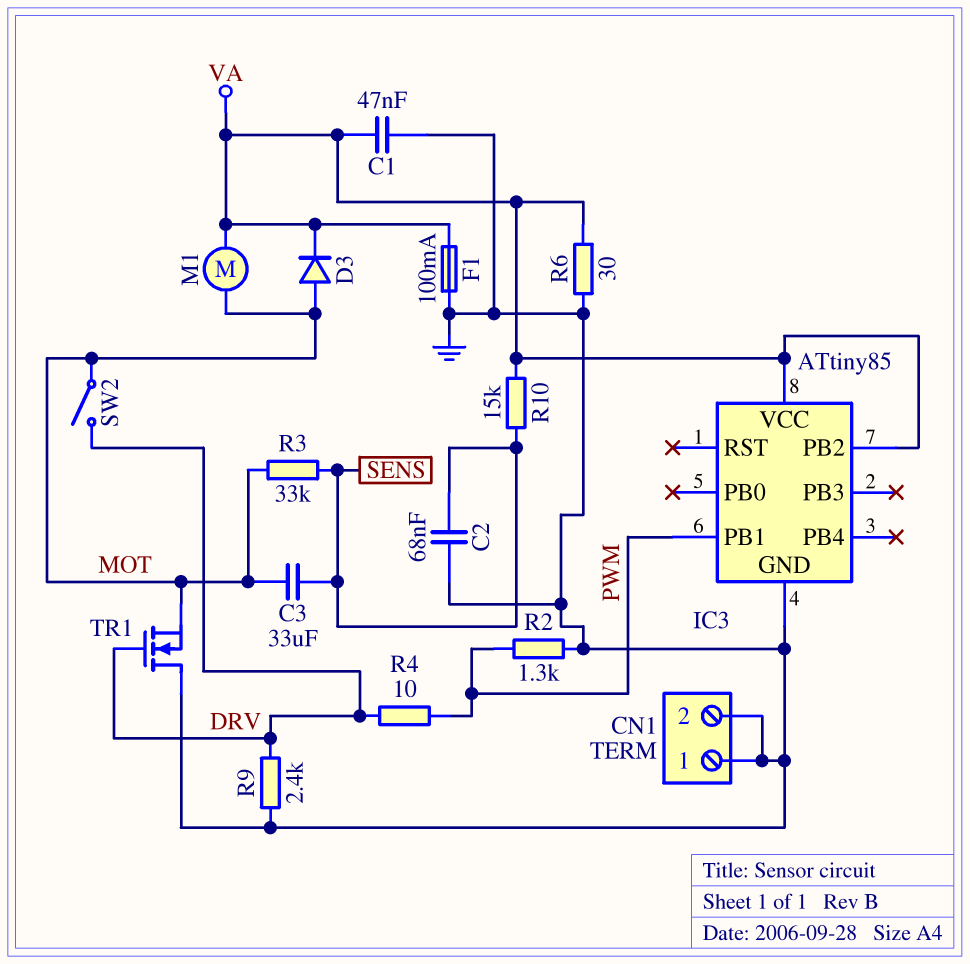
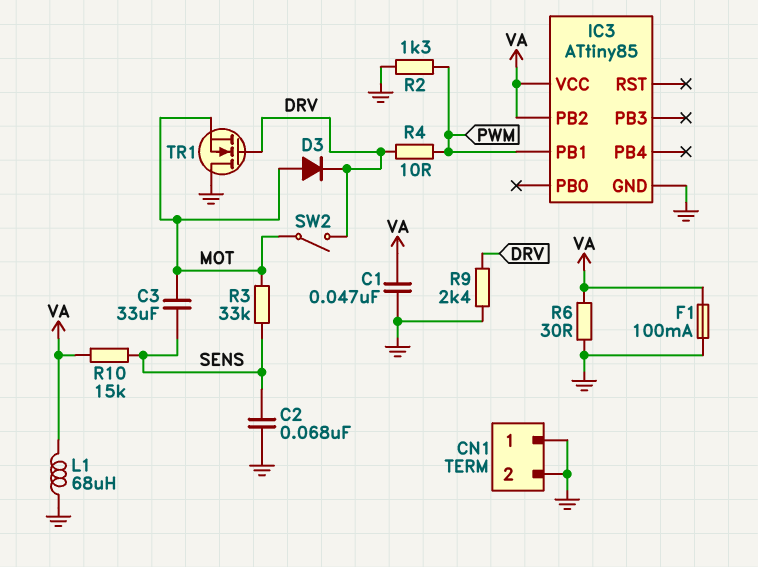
D3: diode (A MOT, K VA) -> diode (A MOT, K DRV)
L1: none -> 68uH (GND, VA)
M1: motor (MOT, VA) -> none

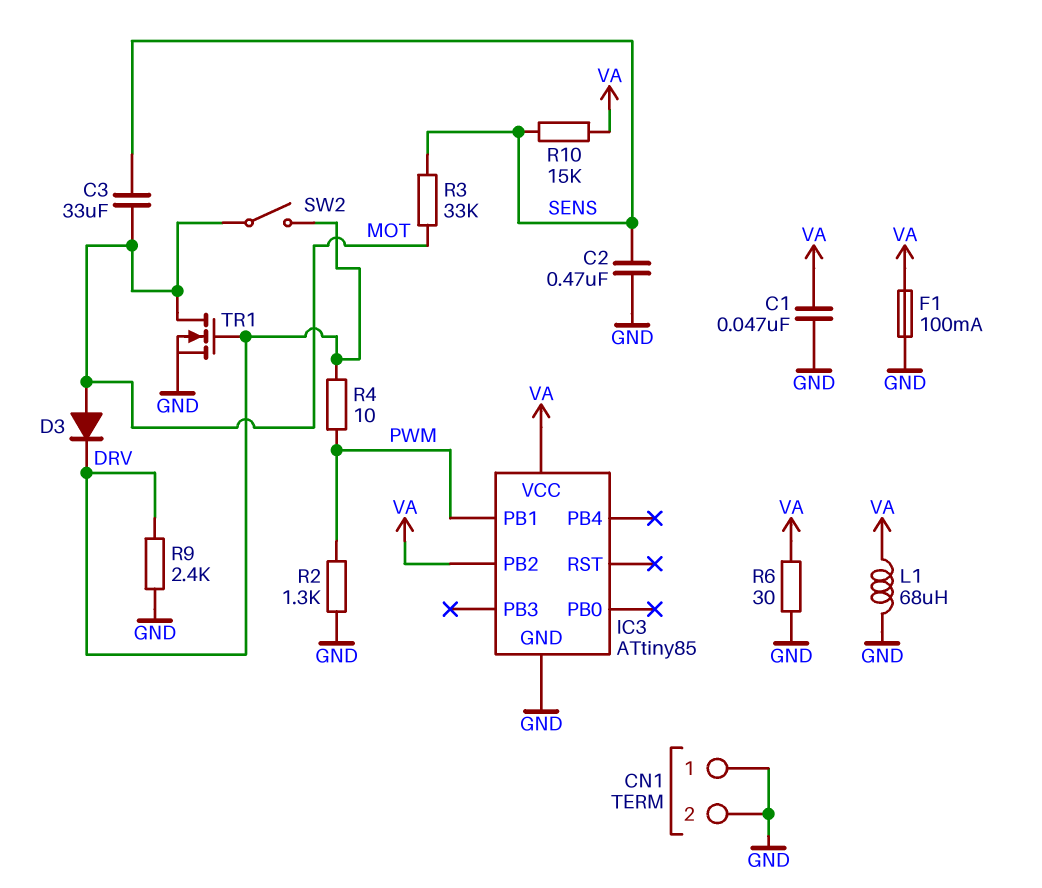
C2: 68nF (GND, SENS) -> 470nF (GND, SENS)
TR1: NMOS (G DRV, D GND, S MOT) -> NMOS (G DRV, D MOT, S GND)

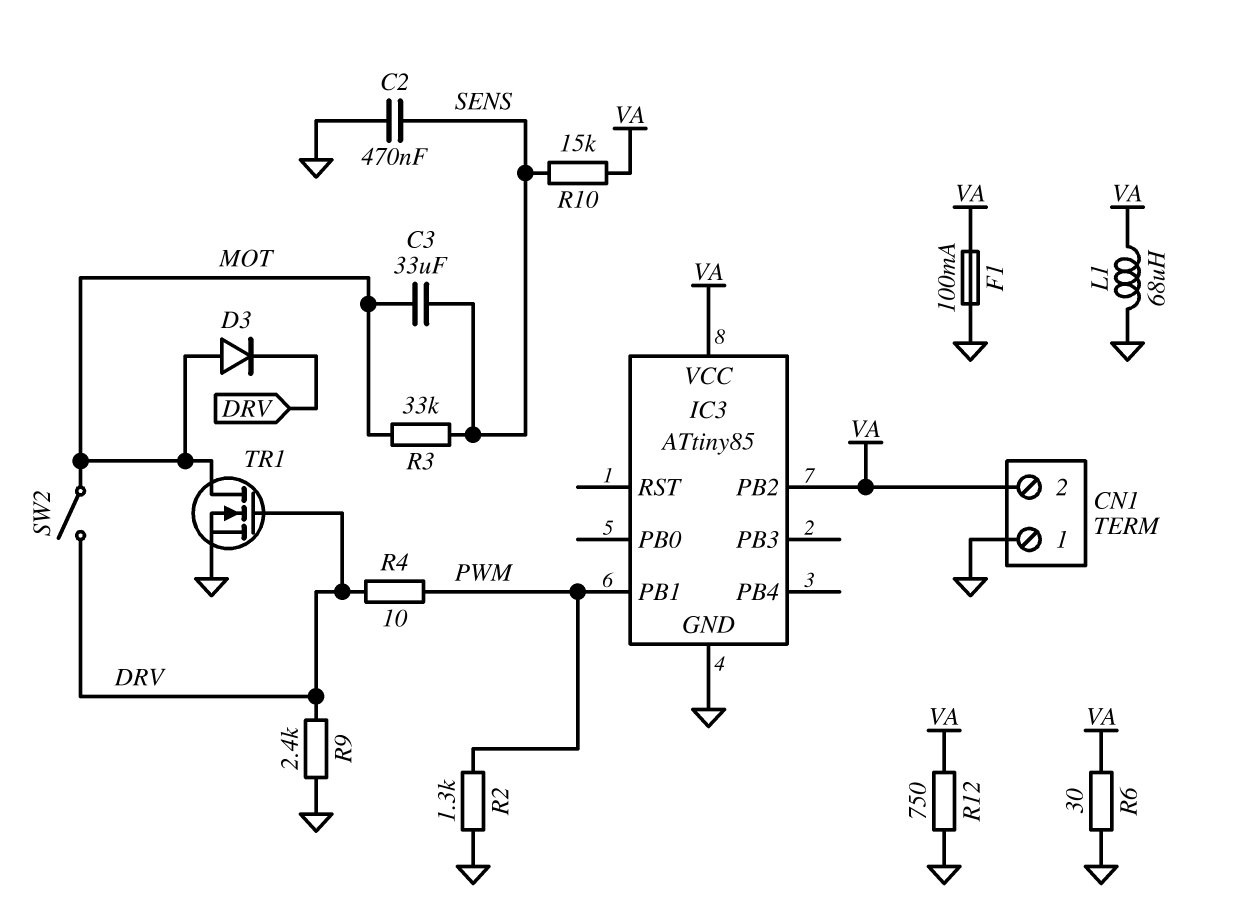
C1: 47nF (GND, VA) -> none
CN1 pin 2: GND -> VA
R12: none -> 750 (GND, VA)

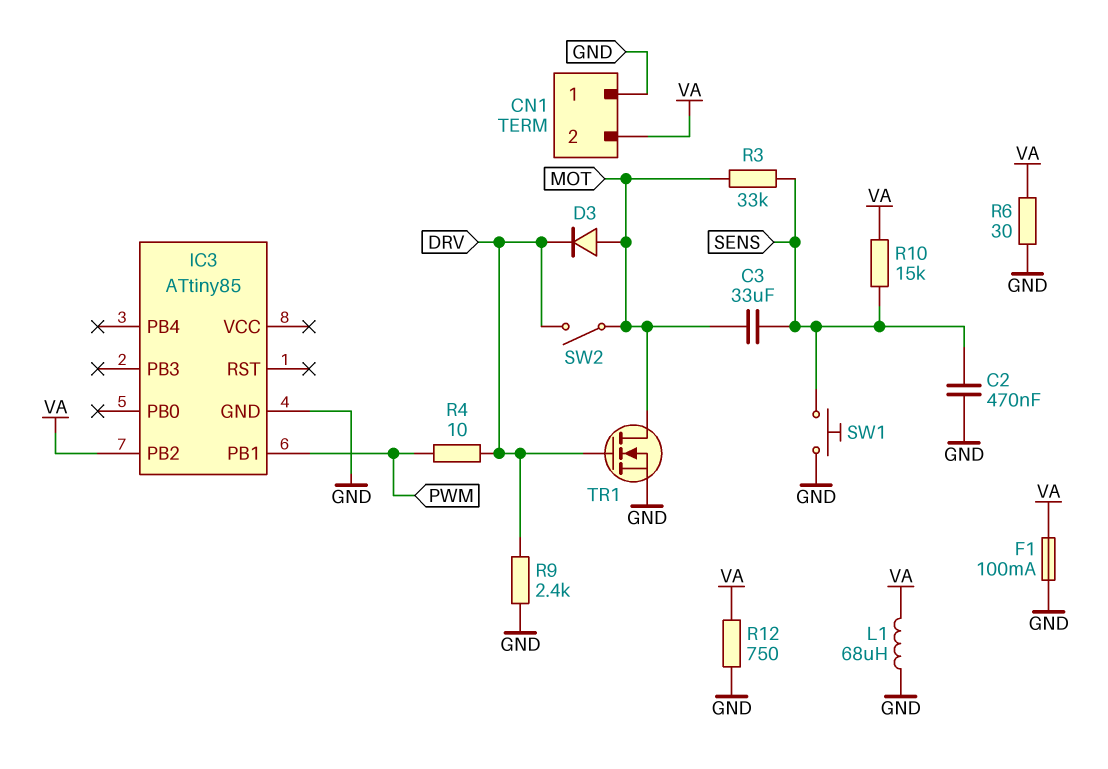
IC3 pin VCC: VA -> none
R2: 1.3k (GND, PWM) -> none
SW1: none -> button (GND, SENS)

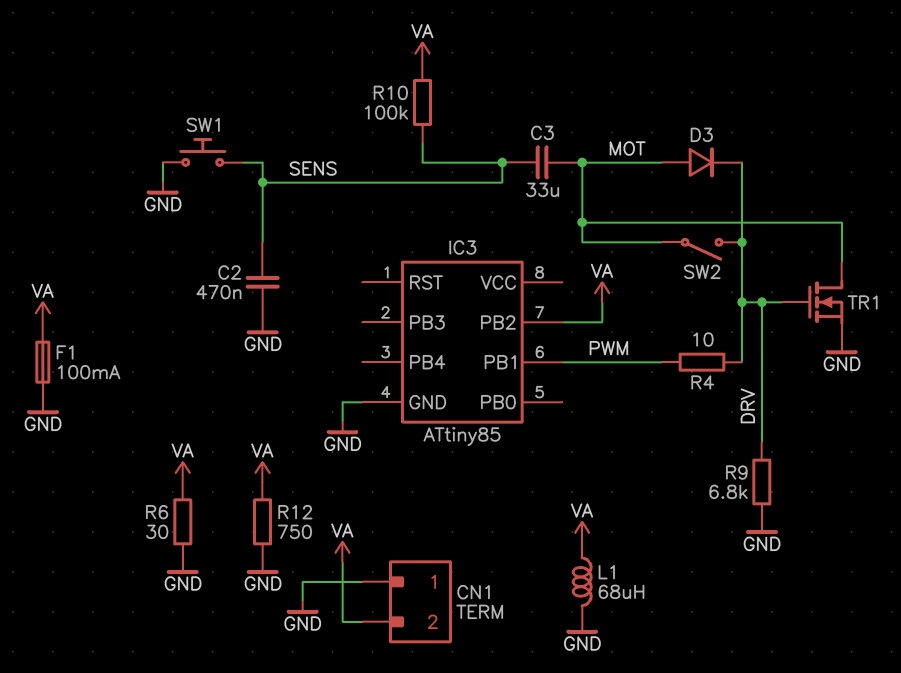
R3: 33k (MOT, SENS) -> none
R9: 2.4k (DRV, GND) -> 6.8k (DRV, GND)
R10: 15k (SENS, VA) -> 100k (SENS, VA)

